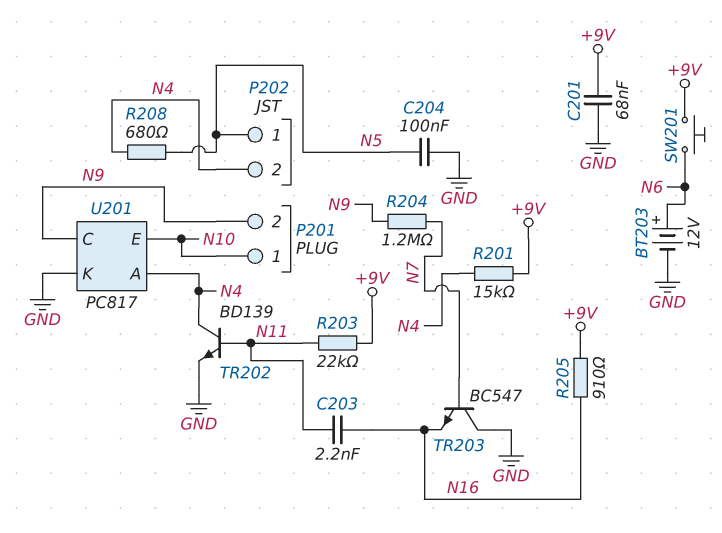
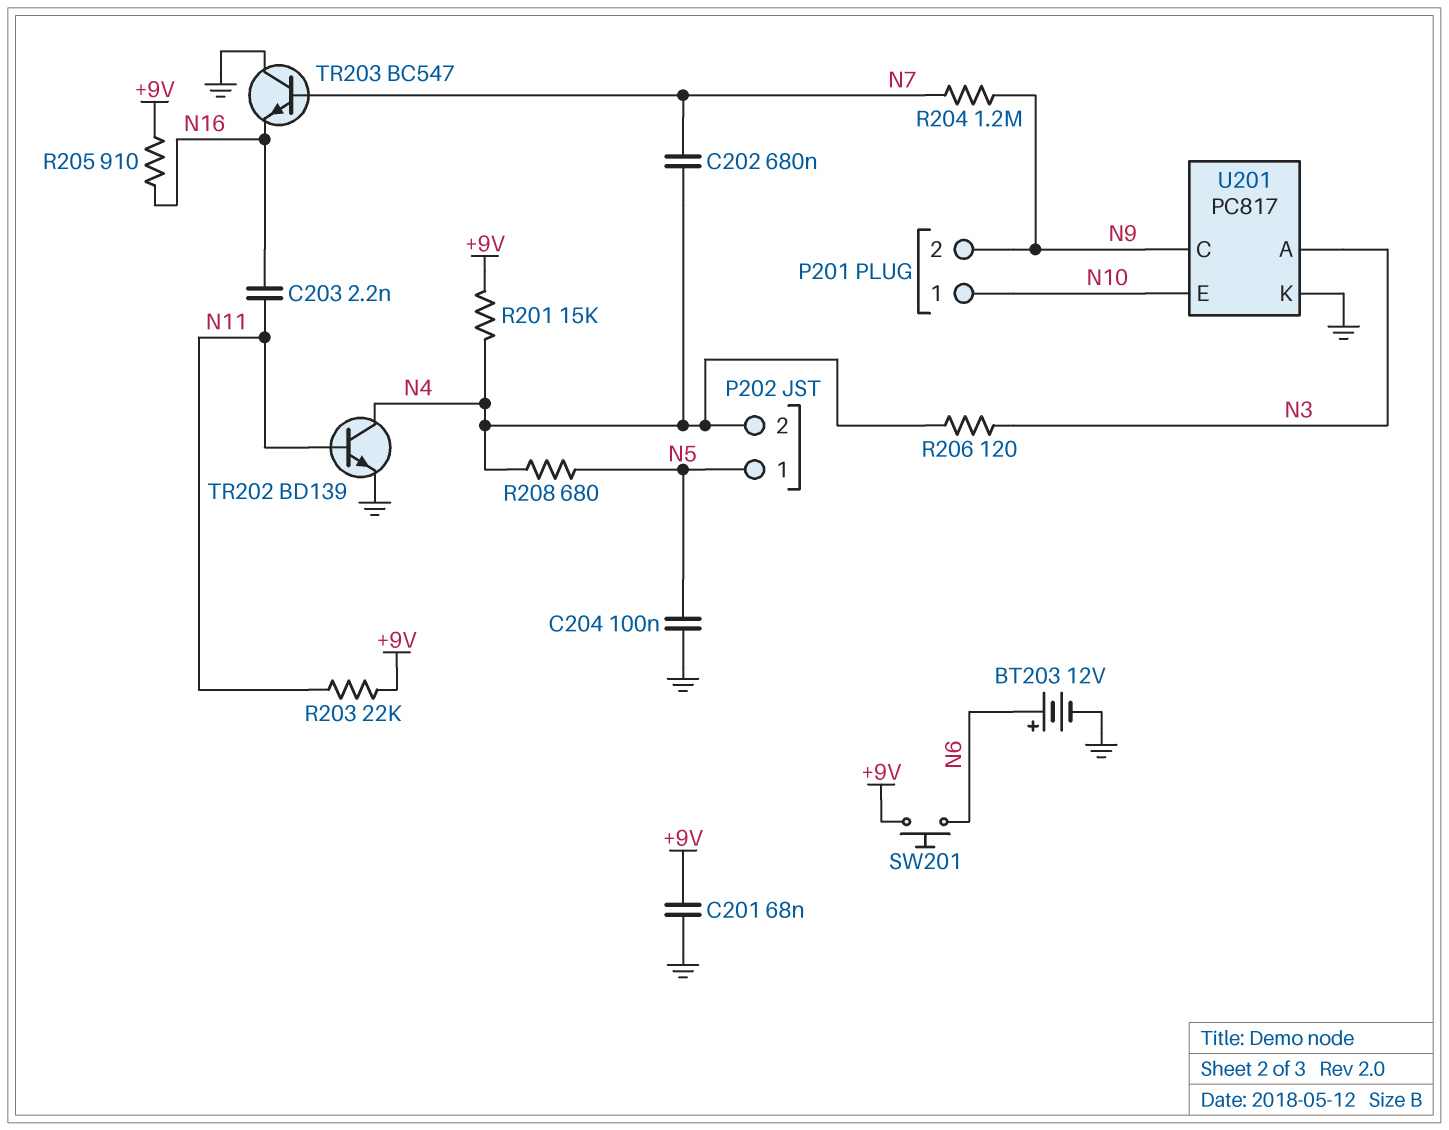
C202: none -> 680nF (N4, N7)
R206: none -> 120 (N3, N4)
U201 pin A: N4 -> N3

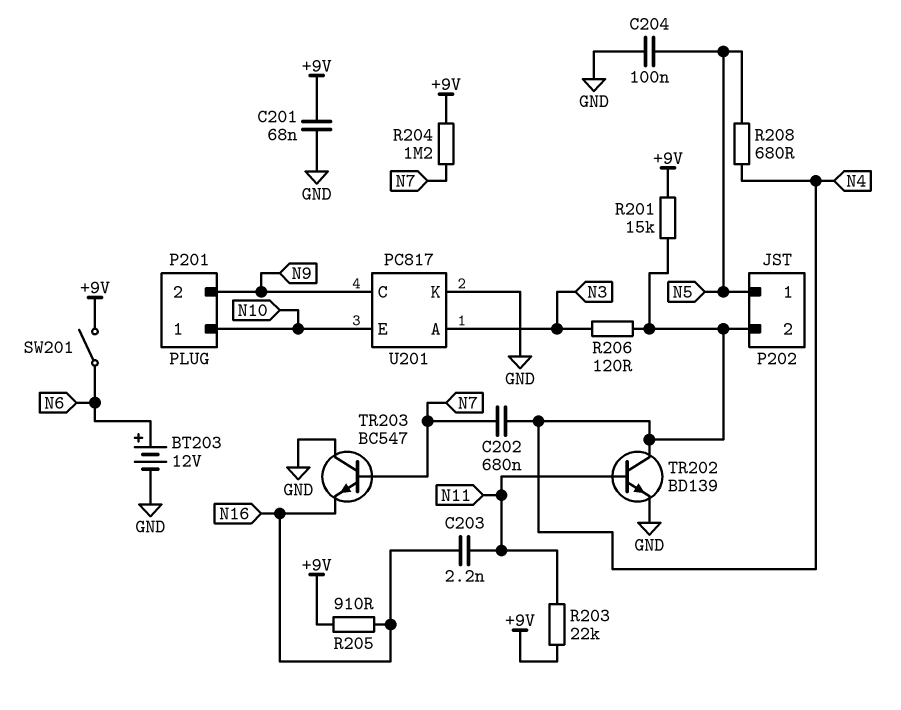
R204: 1.2M (N7, N9) -> 1.2M (+9V, N7)
SW201: button (+9V, N6) -> switch (+9V, N6)

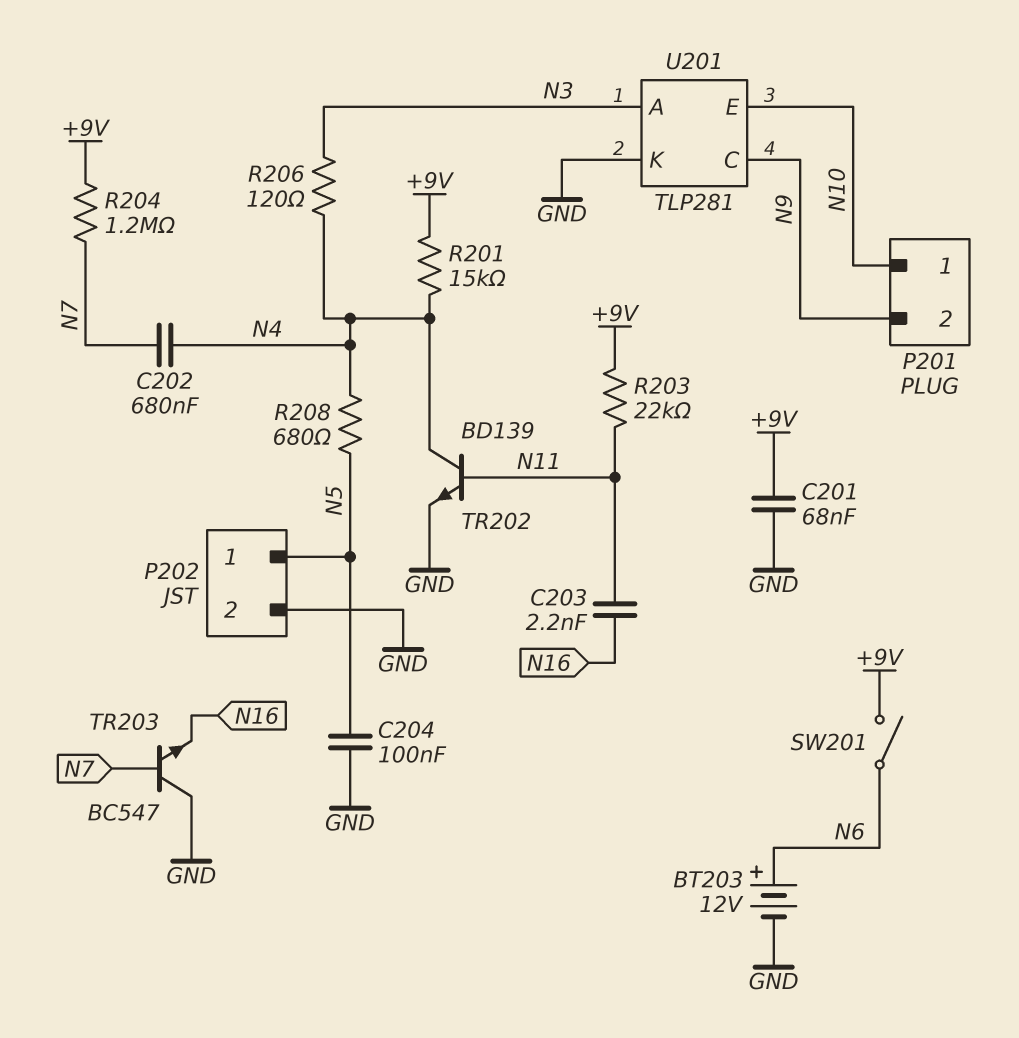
P202 pin 2: N4 -> GND
R205: 910 (+9V, N16) -> none
U201: PC817 -> TLP281

